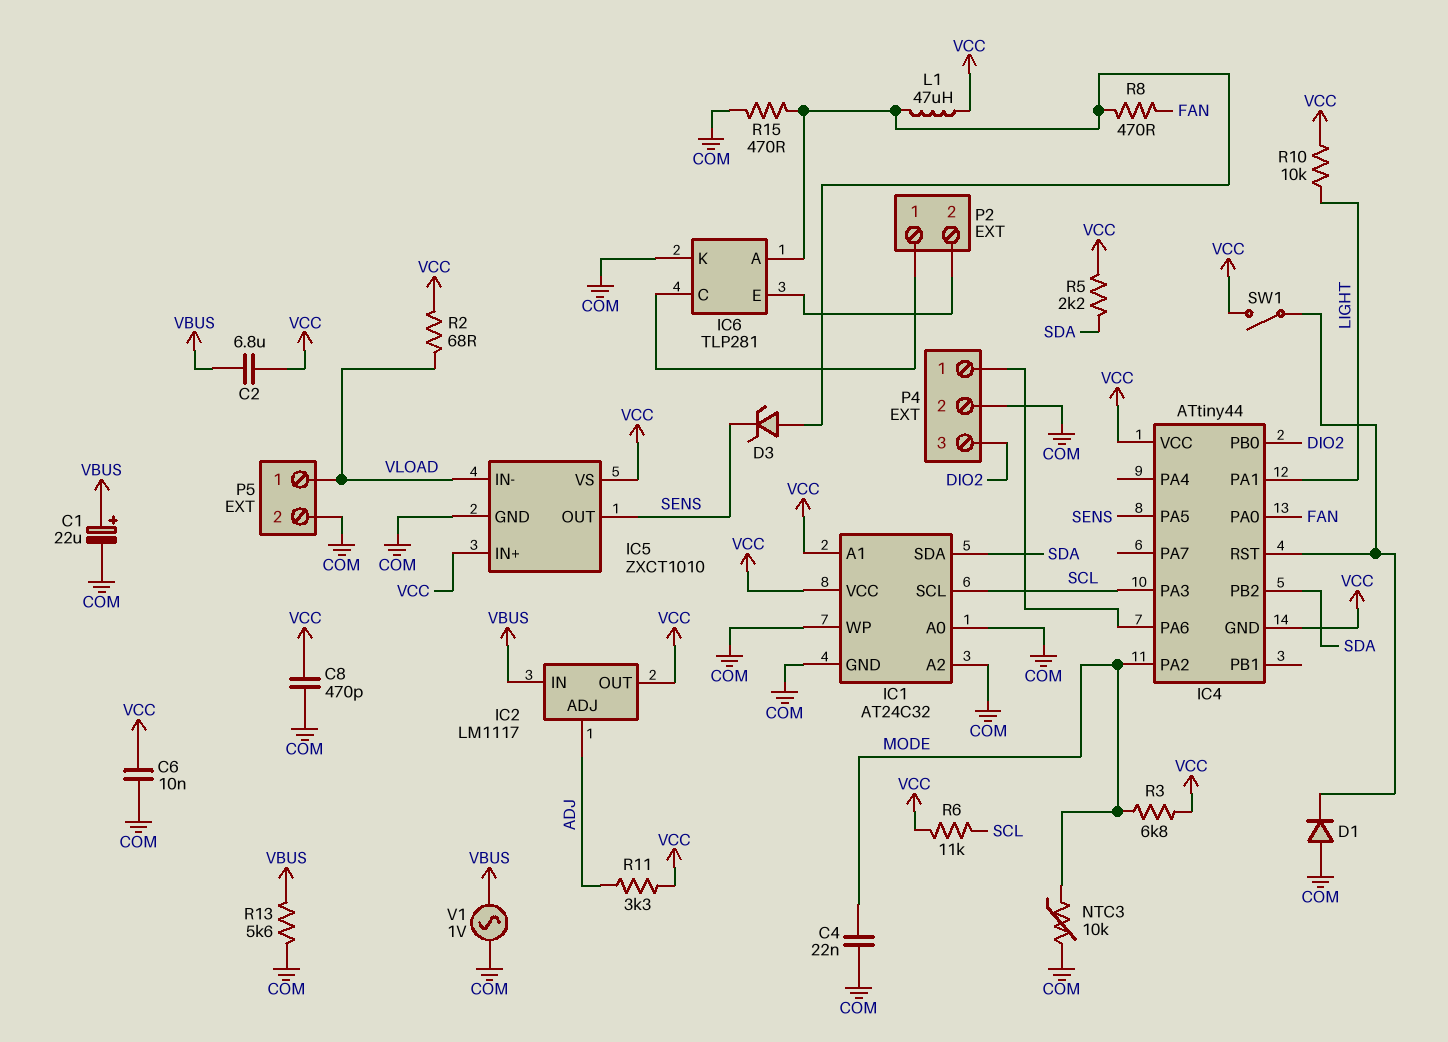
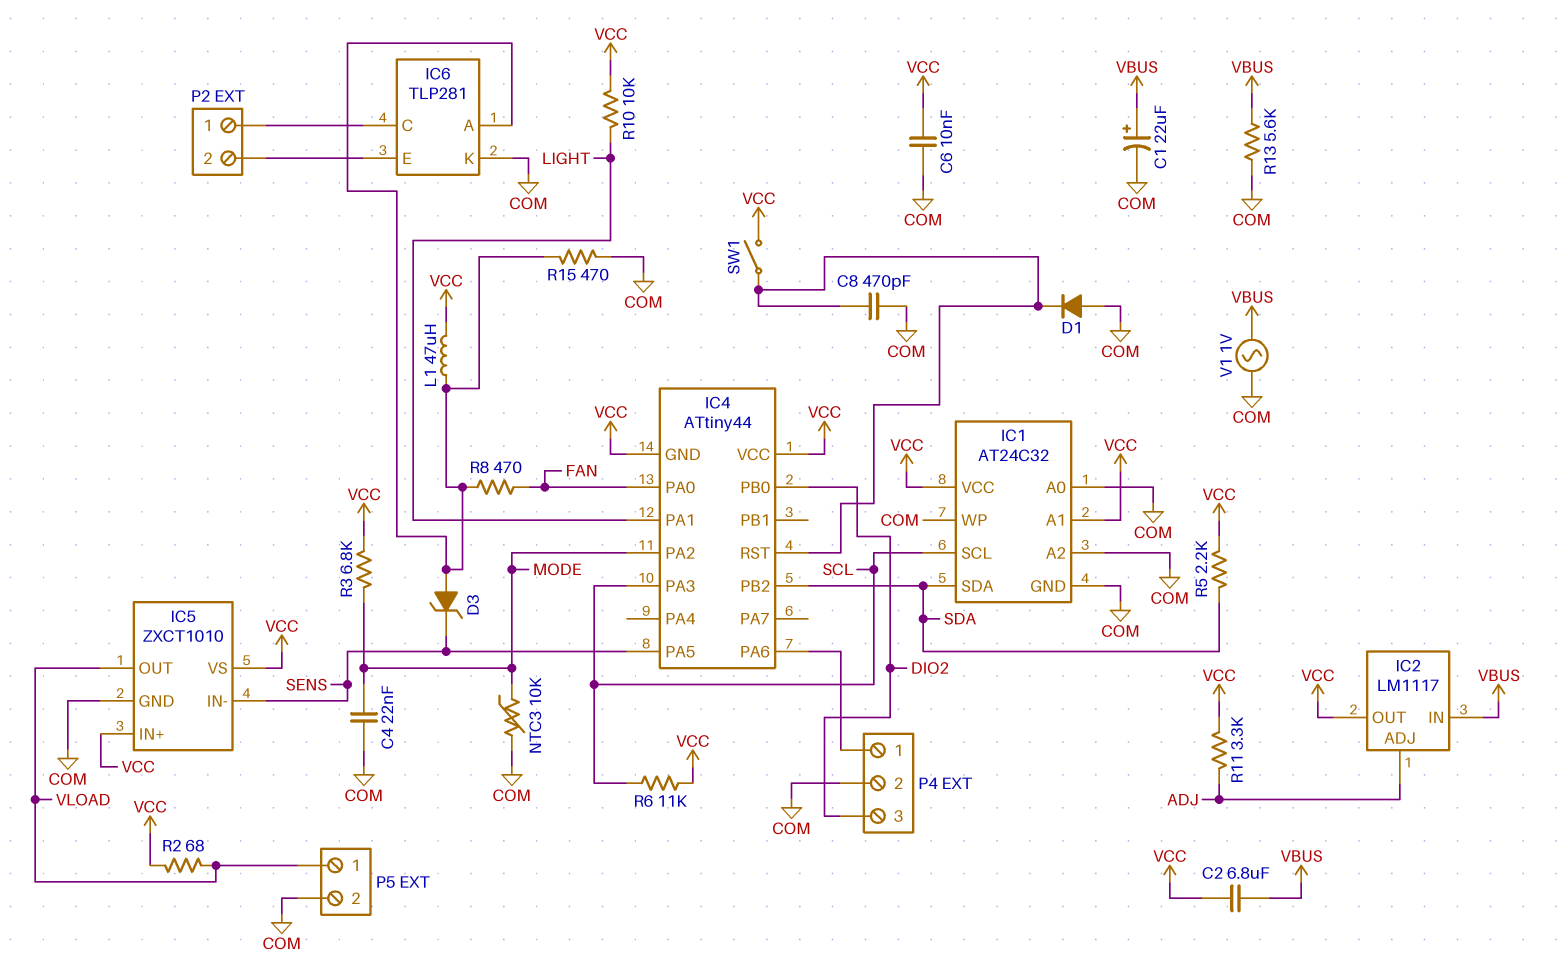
C8: 470pF (COM, VCC) -> 470pF (COM, IC4/RST)
IC5 pin IN-: VLOAD -> SENS
IC5 pin OUT: SENS -> VLOAD

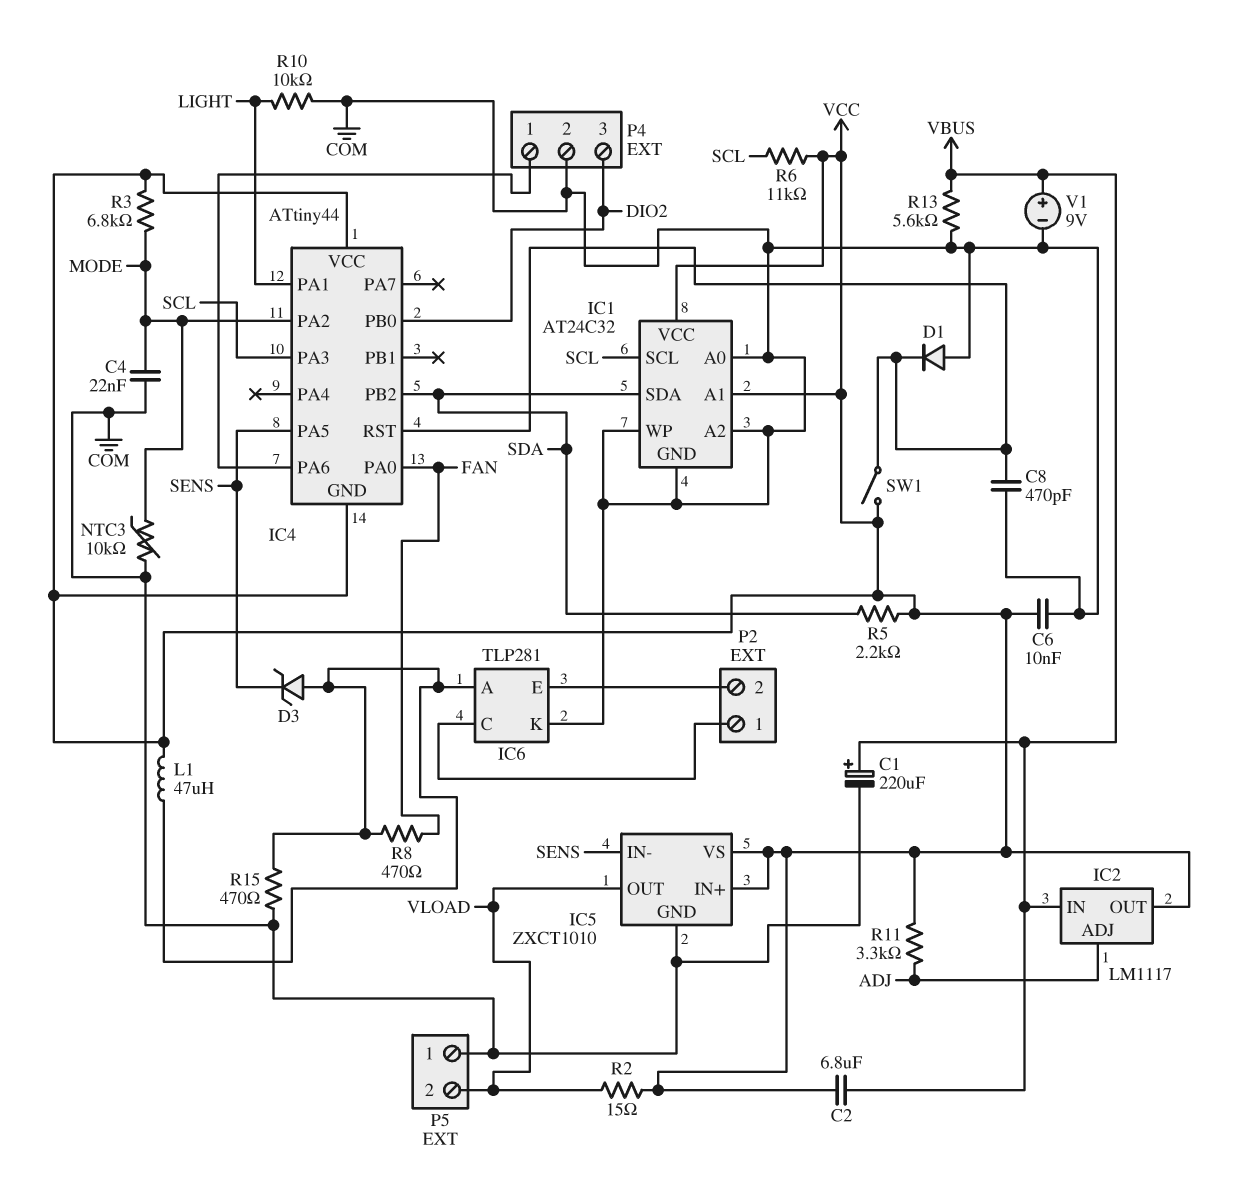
C1: 22uF (plus VBUS, minus COM) -> 220uF (plus VBUS, minus COM)
P5 pin 1: VLOAD -> COM
P5 pin 2: COM -> VLOAD
R2: 68 (VCC, VLOAD) -> 15 (VCC, VLOAD)
R10: 10k (LIGHT, VCC) -> 10k (COM, LIGHT)
V1: AC 1V (COM, VBUS) -> 9V (plus VBUS, minus COM)

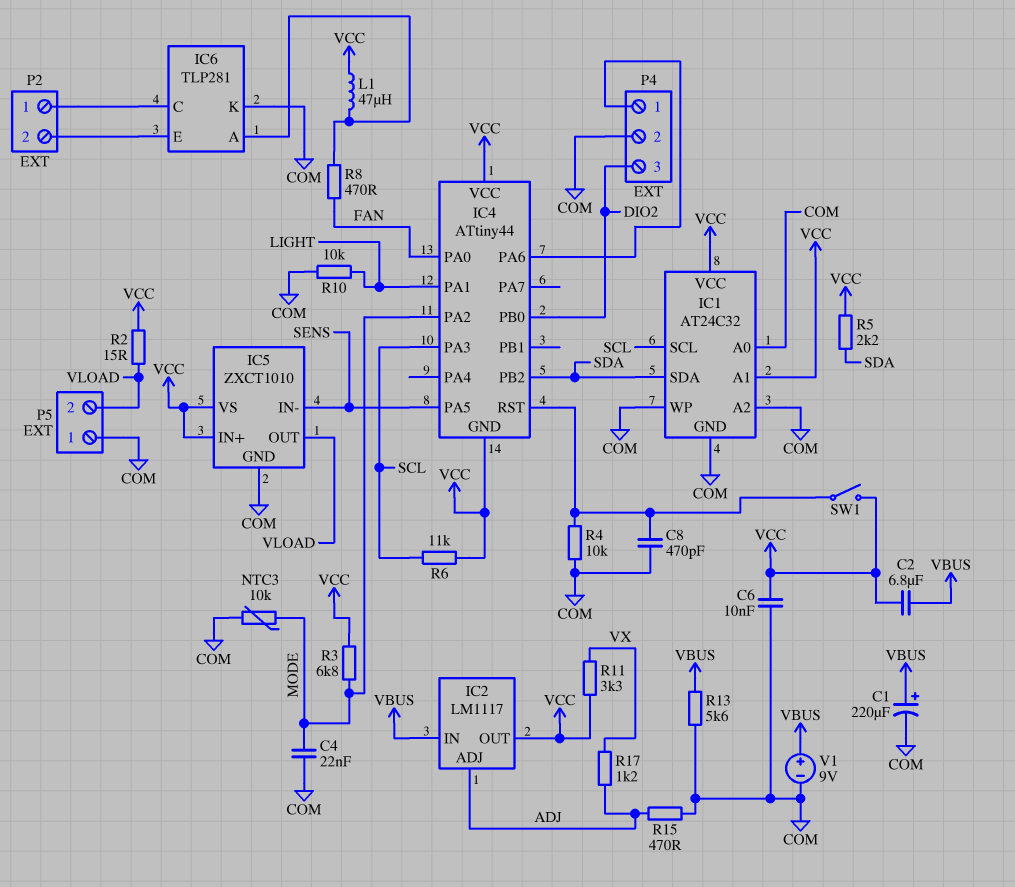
D1: diode (A COM, K IC4/RST) -> none
D3: zener (A IC6/A, K SENS) -> none
R4: none -> 10k (COM, IC4/RST)
R11: 3.3k (ADJ, VCC) -> 3.3k (VCC, VX)
R15: 470 (COM, IC6/A) -> 470 (ADJ, COM)
R17: none -> 1.2k (ADJ, VX)

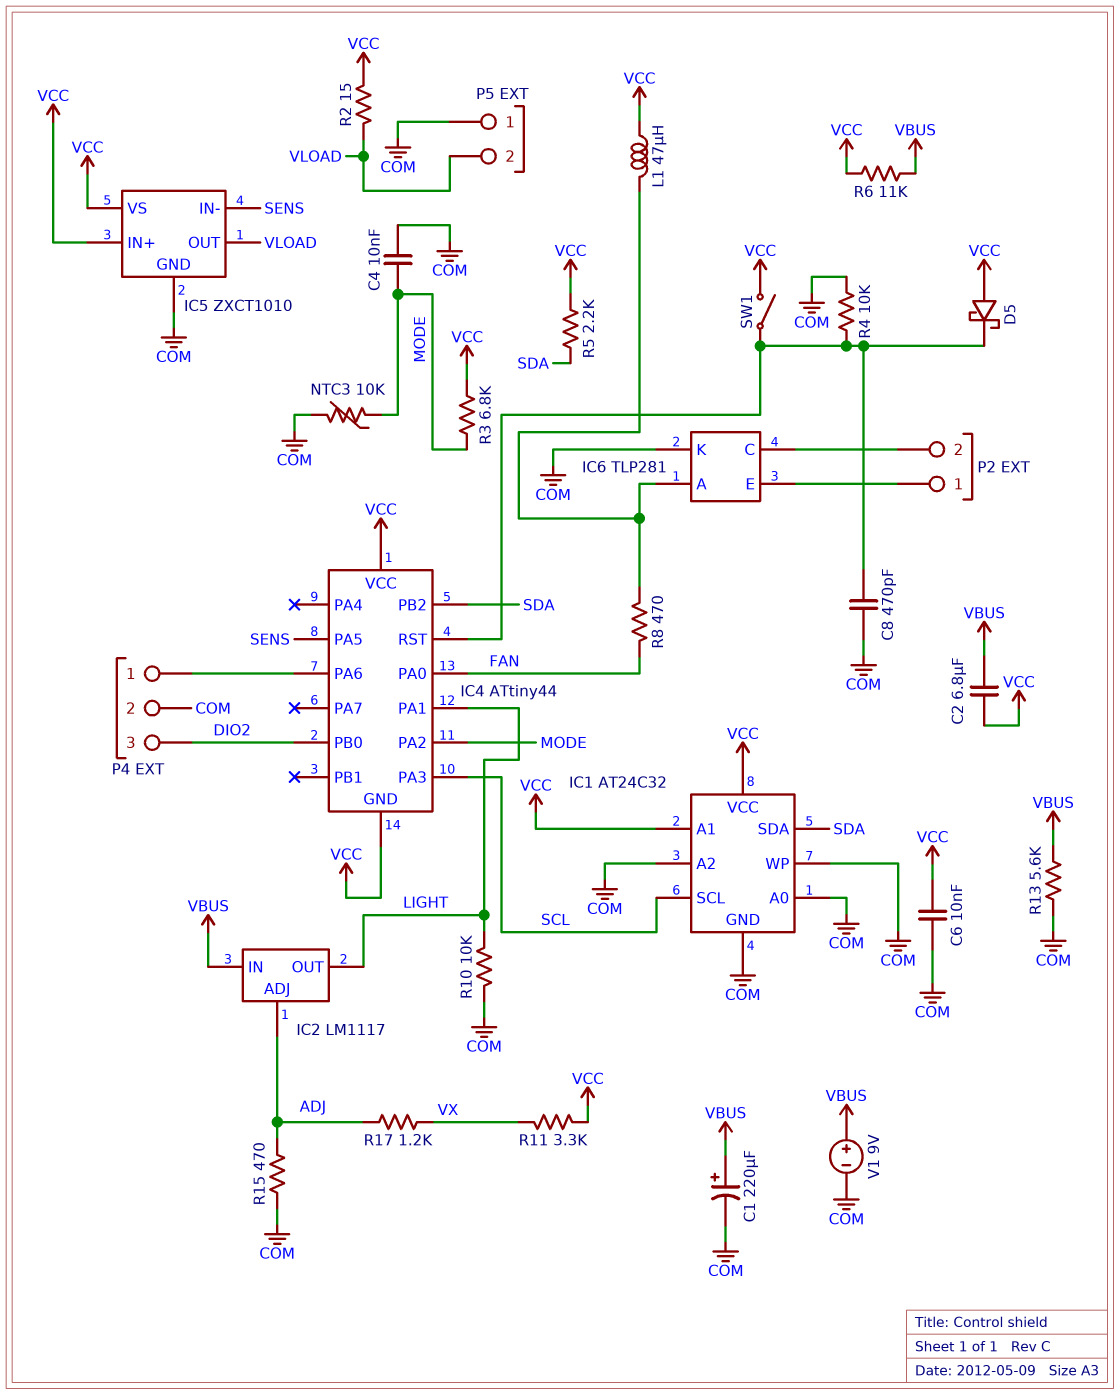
C4: 22nF (COM, MODE) -> 10nF (COM, MODE)
D5: none -> schottky (A VCC, K IC4/RST)
IC2 pin OUT: VCC -> LIGHT
P2 pin 1: IC6/C -> IC6/E
P2 pin 2: IC6/E -> IC6/C
R6: 11k (SCL, VCC) -> 11k (VBUS, VCC)

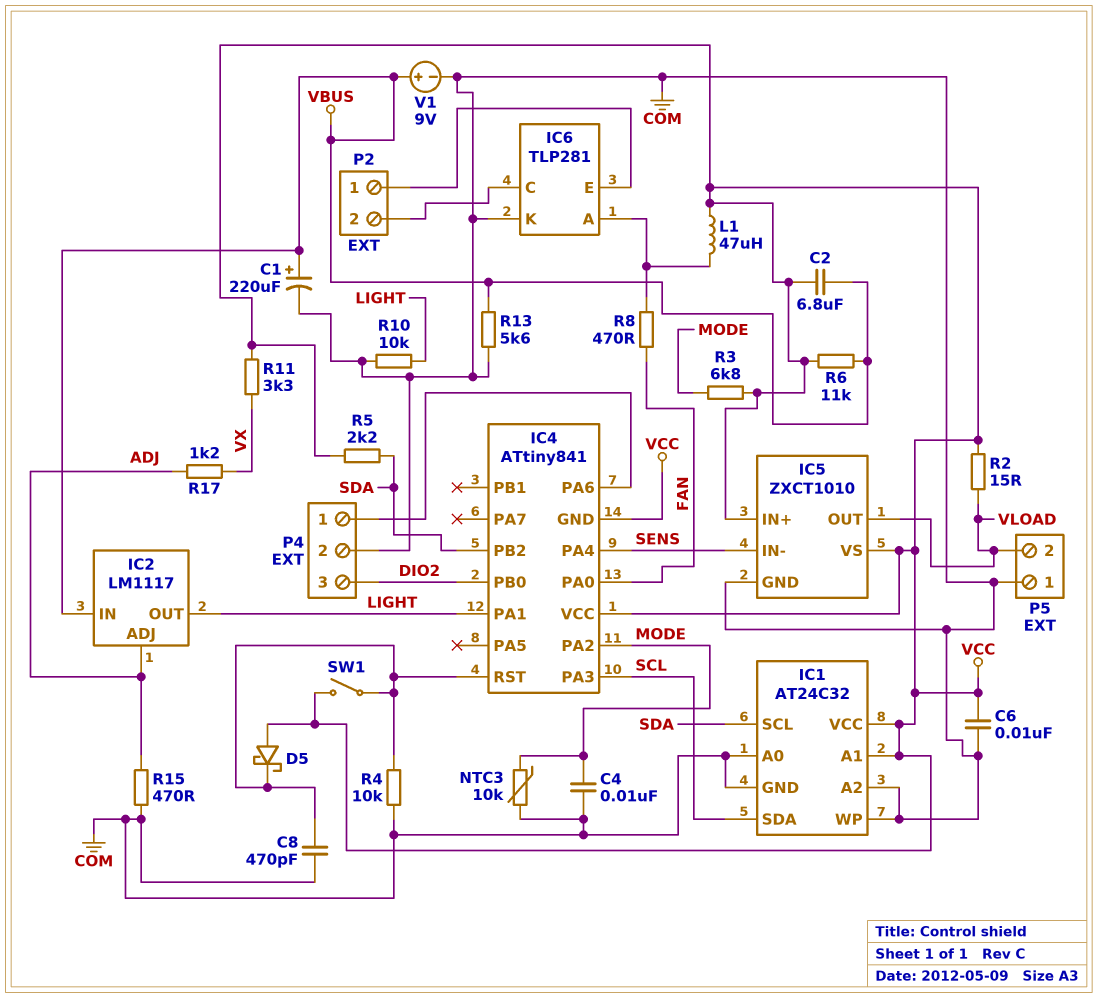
IC1 pin SCL: SCL -> SDA
IC1 pin SDA: SDA -> SCL
IC4: ATtiny44 -> ATtiny841
IC4 pin PA4: none -> SENS
IC4 pin PA5: SENS -> none

